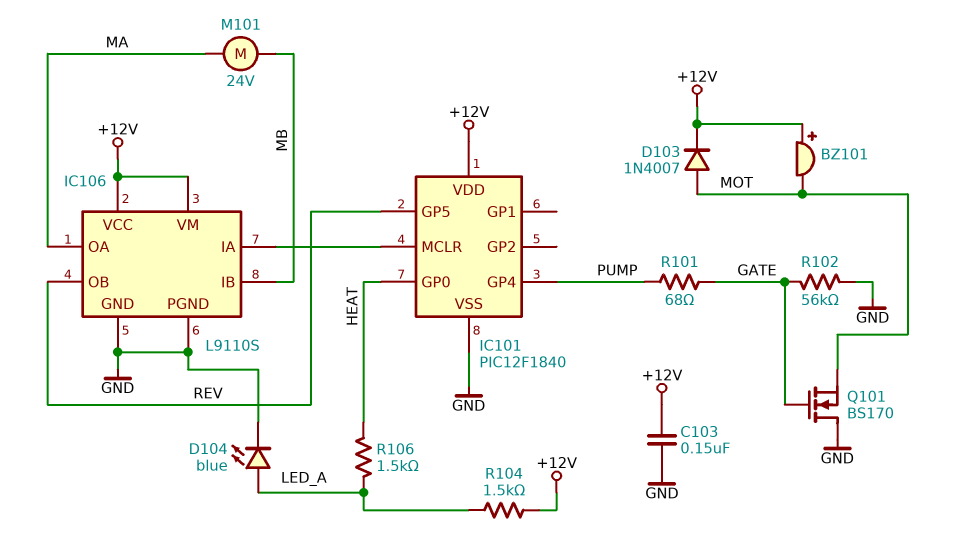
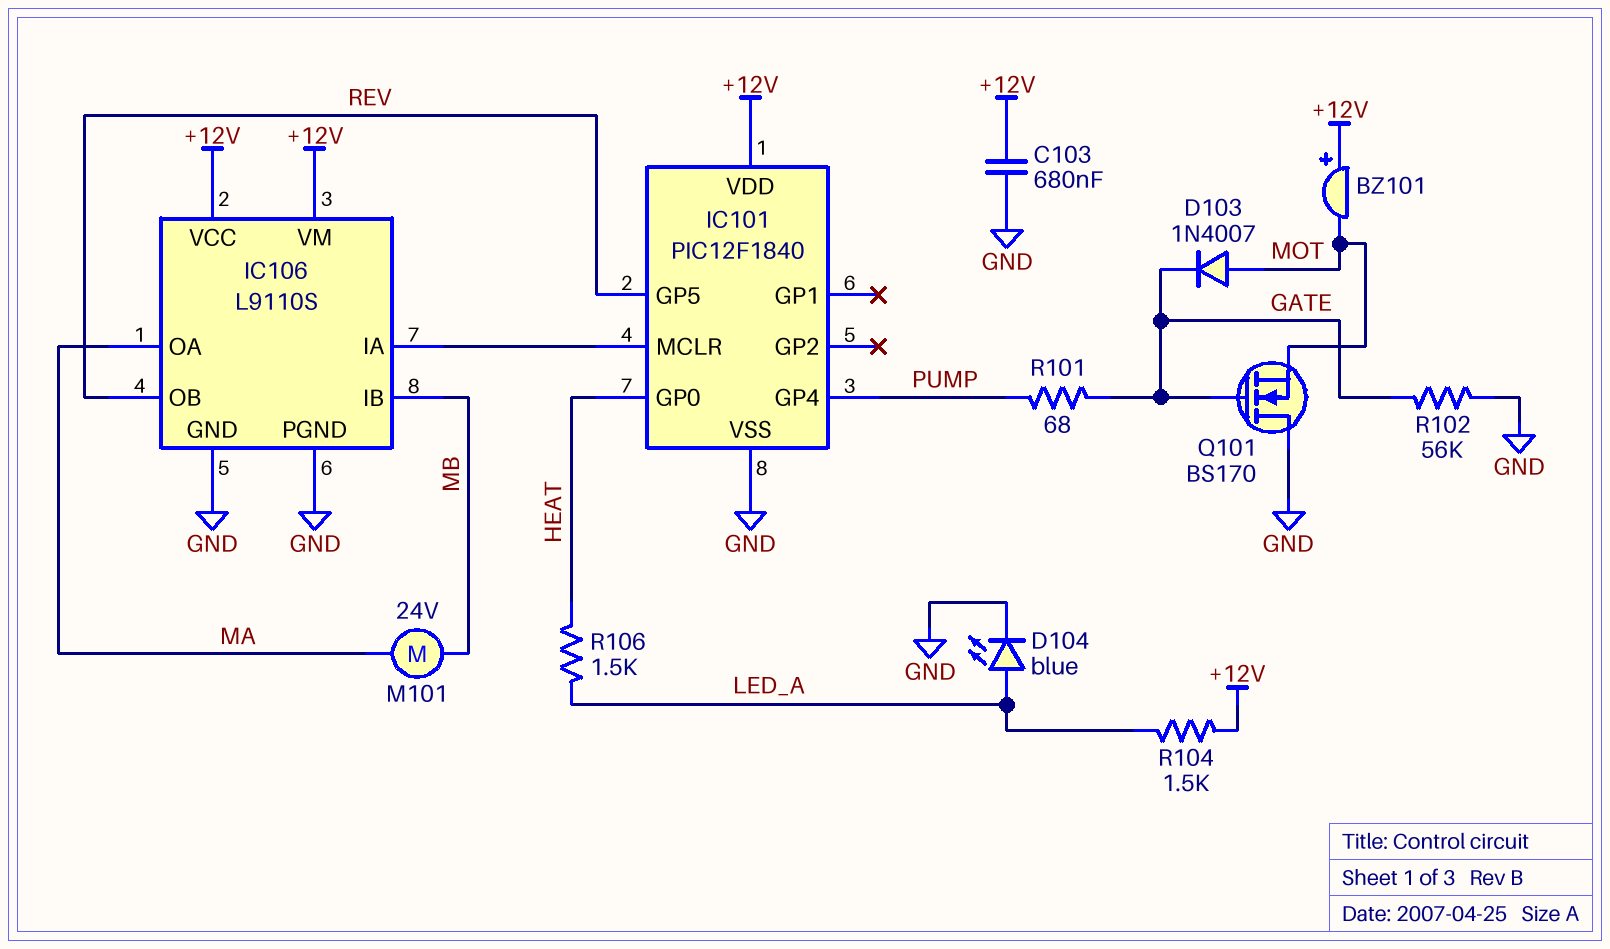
C103: 150nF (+12V, GND) -> 680nF (+12V, GND)
D103: diode 1N4007 (A MOT, K +12V) -> diode 1N4007 (A MOT, K GATE)

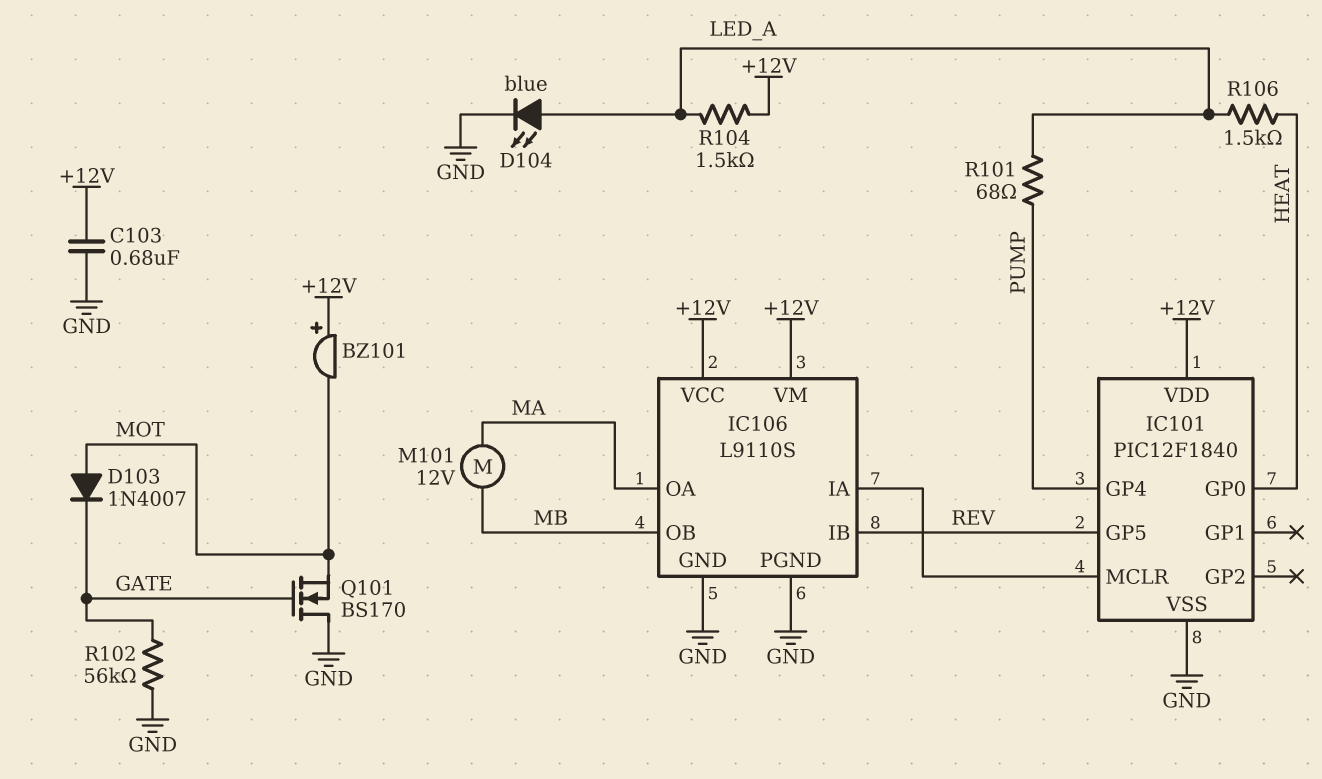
IC106 pin IB: MB -> REV
IC106 pin OB: REV -> MB
M101: motor 24V (MA, MB) -> motor 12V (MA, MB)
R101: 68 (GATE, PUMP) -> 68 (LED_A, PUMP)

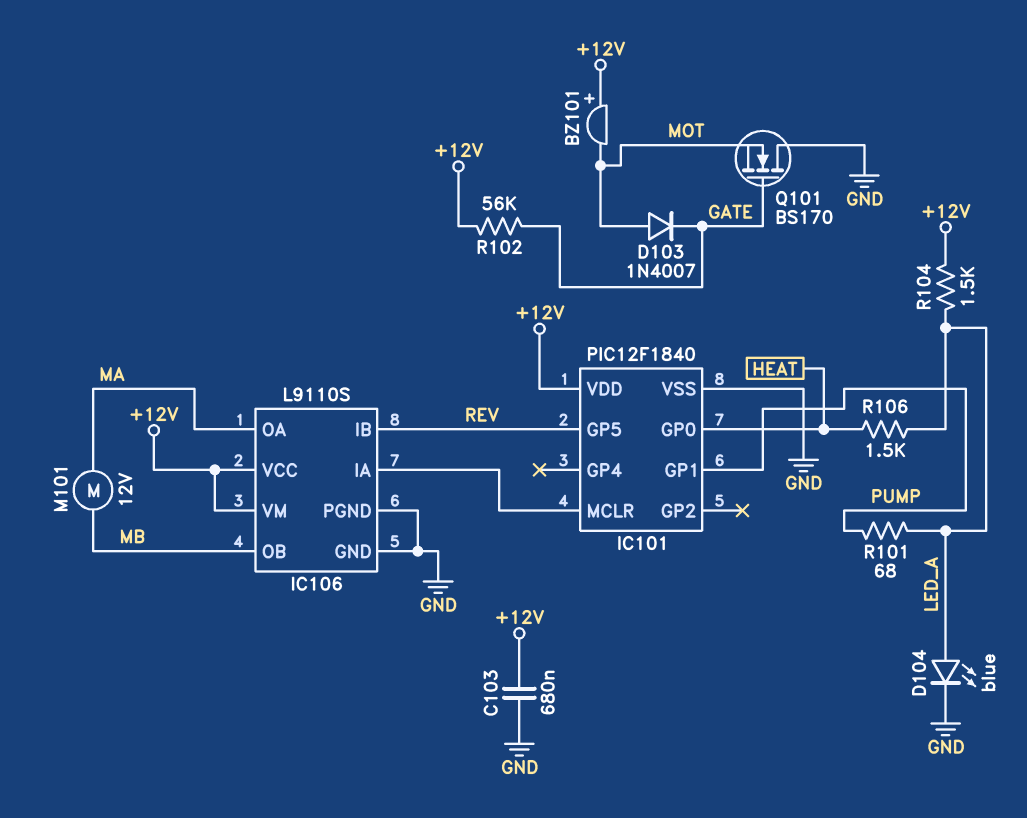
IC101 pin GP1: none -> PUMP
IC101 pin GP4: PUMP -> none
R102: 56k (GATE, GND) -> 56k (+12V, GATE)

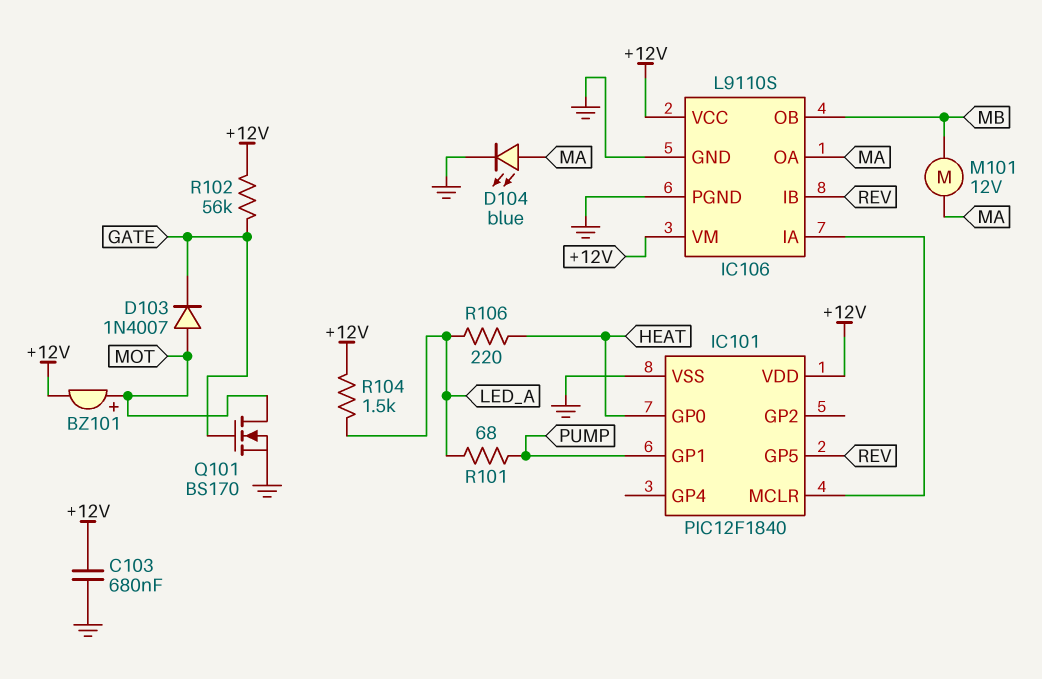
BZ101: buzzer (plus +12V, minus MOT) -> buzzer (plus MOT, minus +12V)
D104: LED blue (A LED_A, K GND) -> LED blue (A MA, K GND)
Q101: NMOS BS170 (G GATE, D GND, S MOT) -> NMOS BS170 (G GATE, D MOT, S GND)
R106: 1.5k (HEAT, LED_A) -> 220 (HEAT, LED_A)

